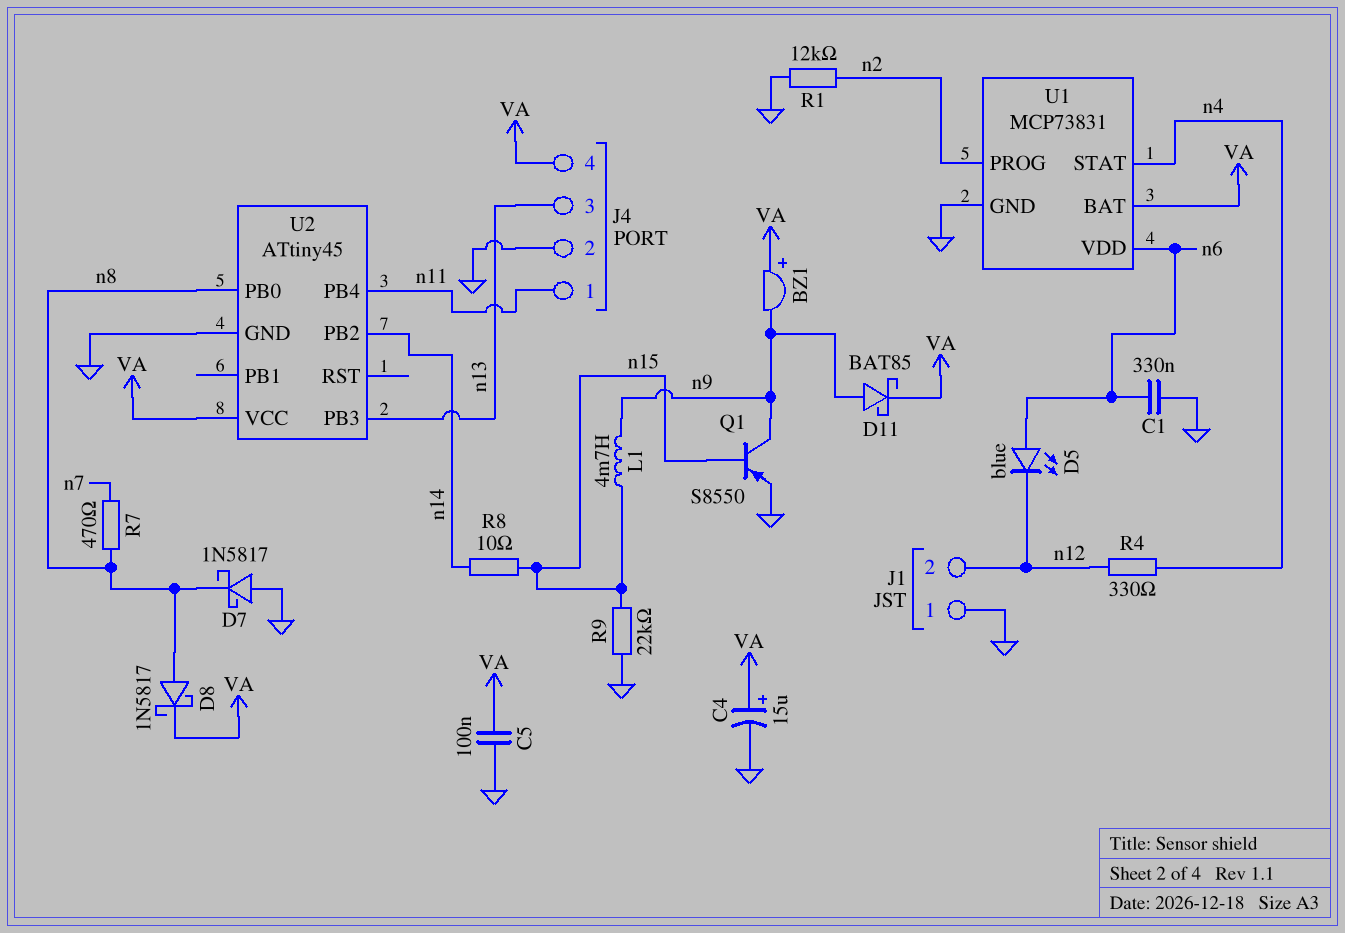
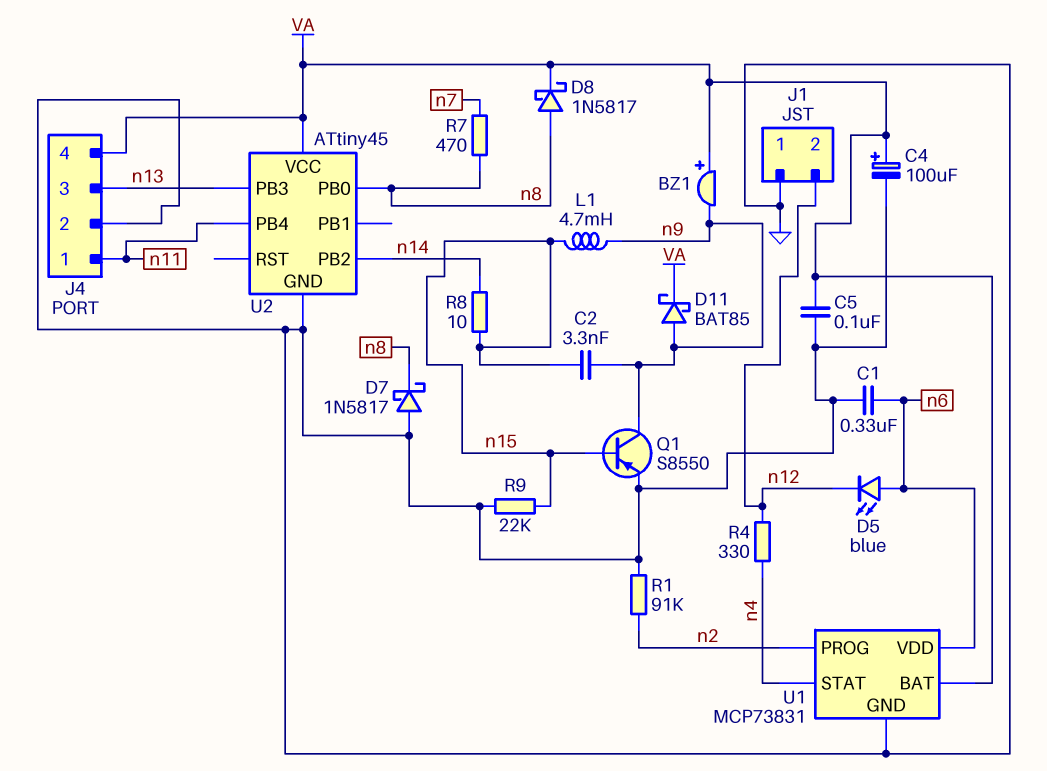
C2: none -> 3.3nF (n9, n15)
C4: 15uF (plus VA, minus GND) -> 100uF (plus VA, minus GND)
R1: 12k (GND, n2) -> 91k (GND, n2)

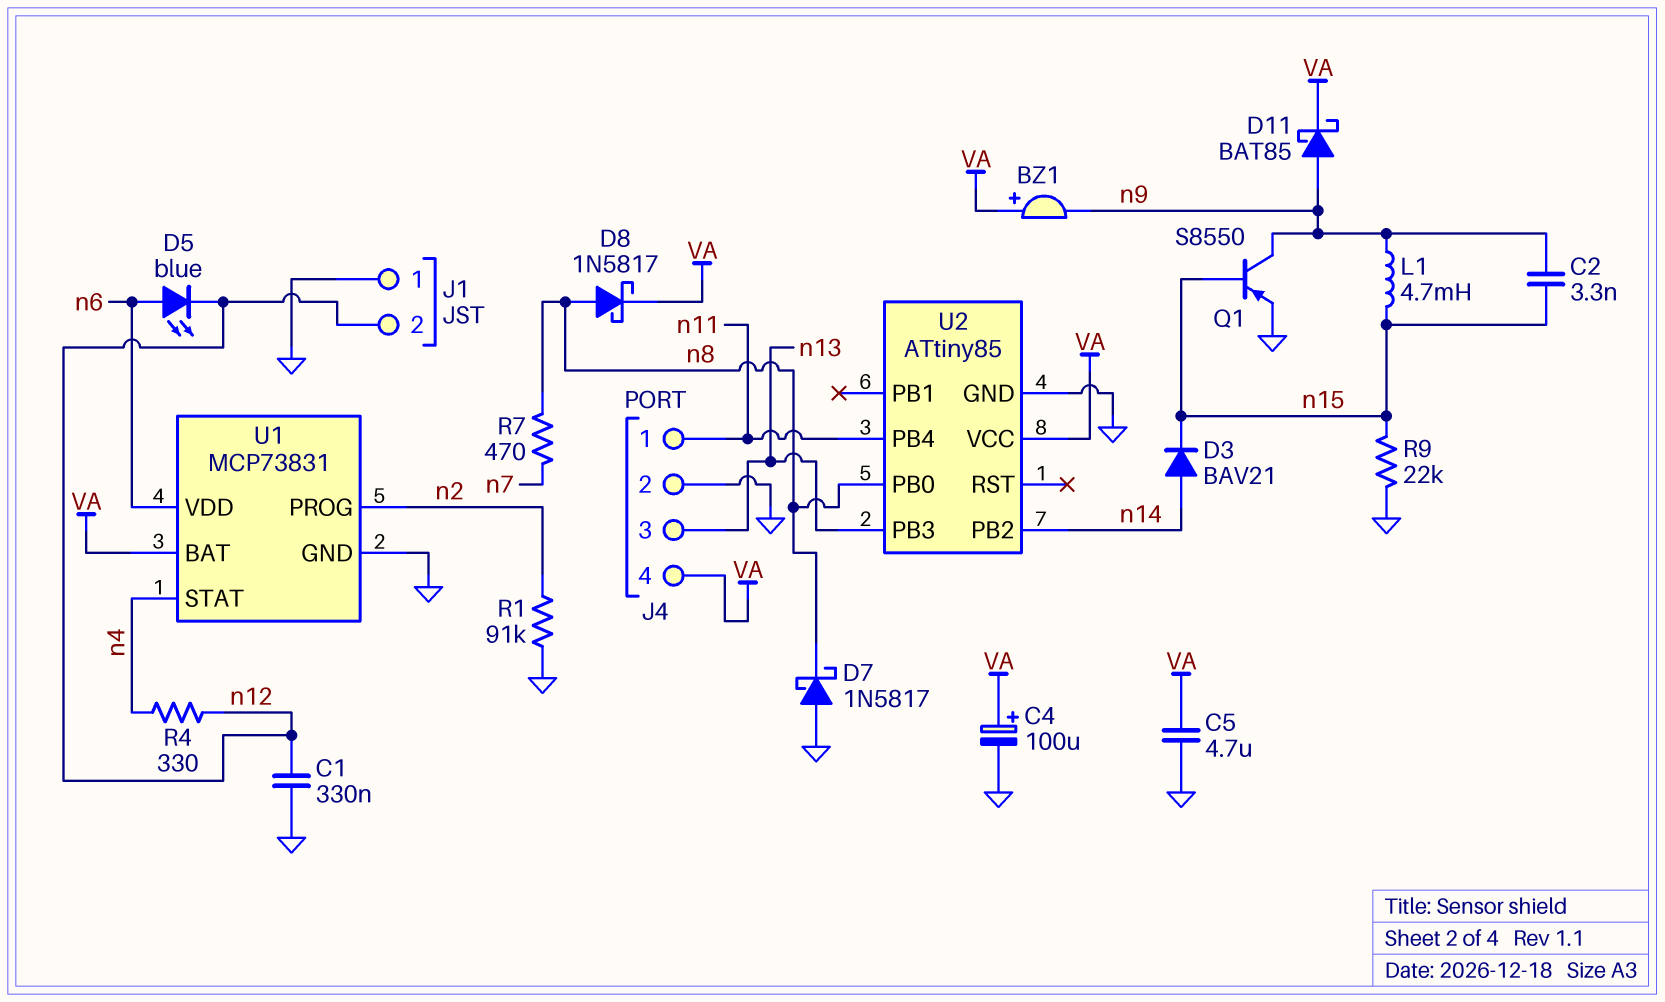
C1: 330nF (GND, n6) -> 330nF (GND, n12)
C5: 100nF (GND, VA) -> 4.7uF (GND, VA)
D3: none -> diode BAV21 (A n14, K n15)
R8: 10 (n14, n15) -> none
U2: ATtiny45 -> ATtiny85

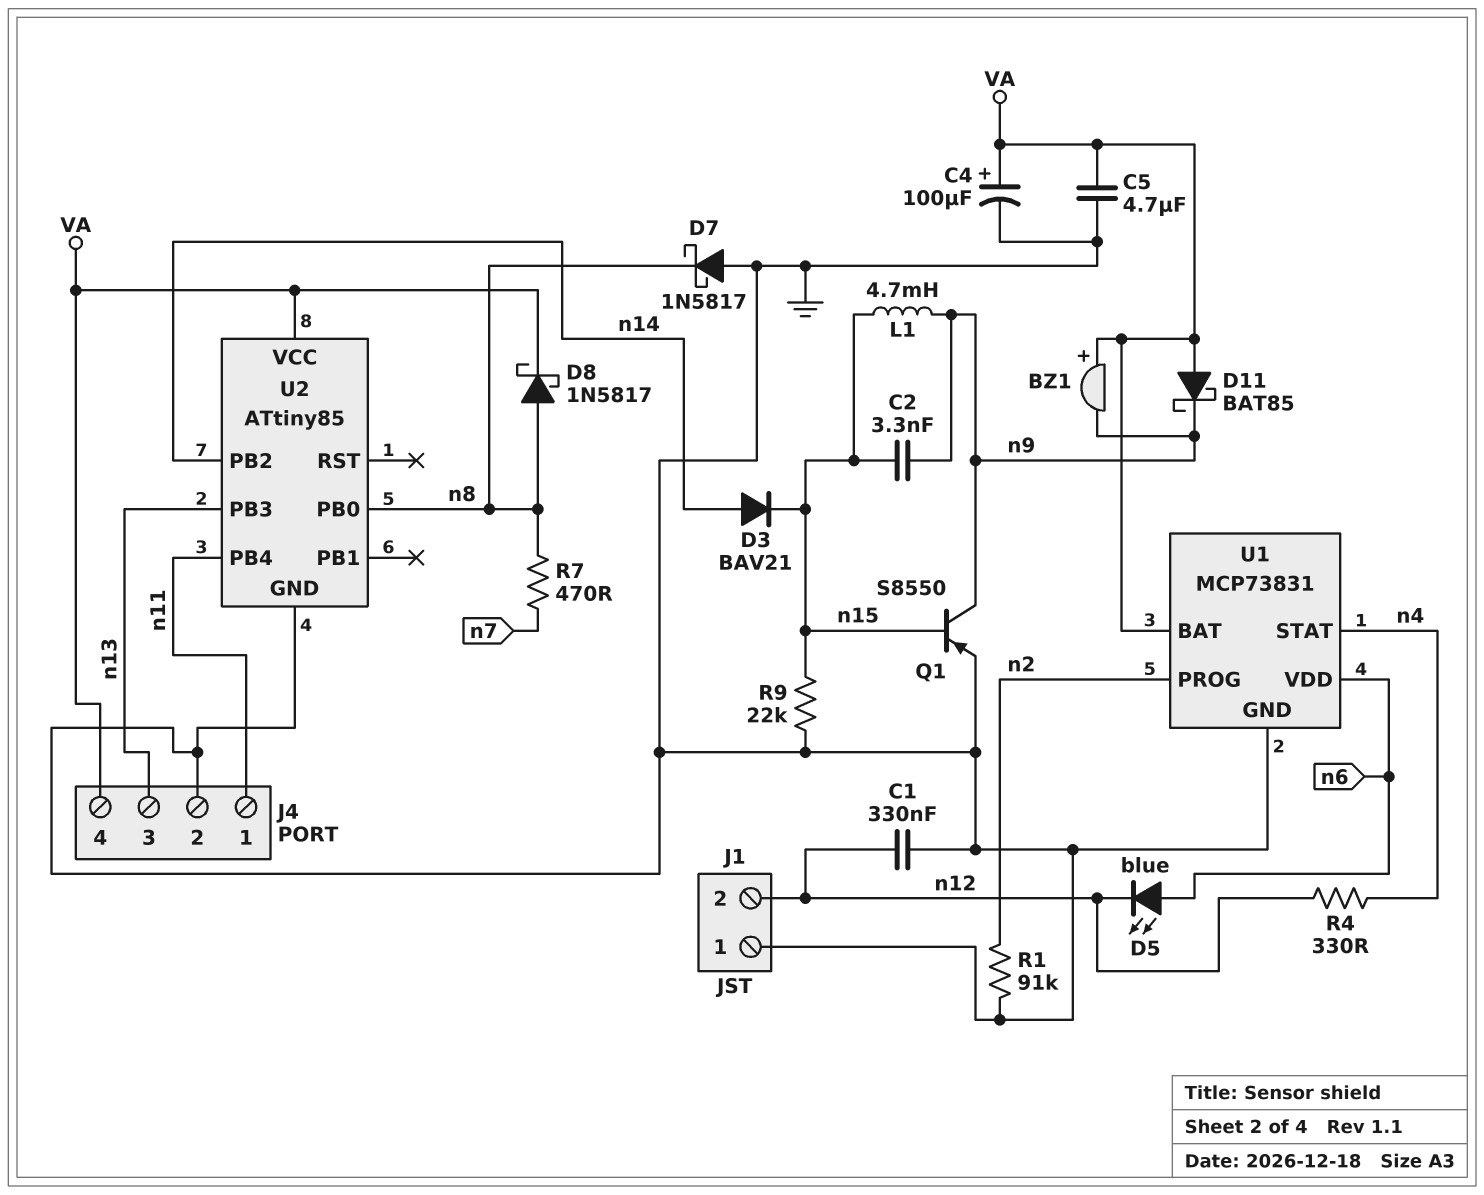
D11: schottky BAT85 (A n9, K VA) -> schottky BAT85 (A VA, K n9)

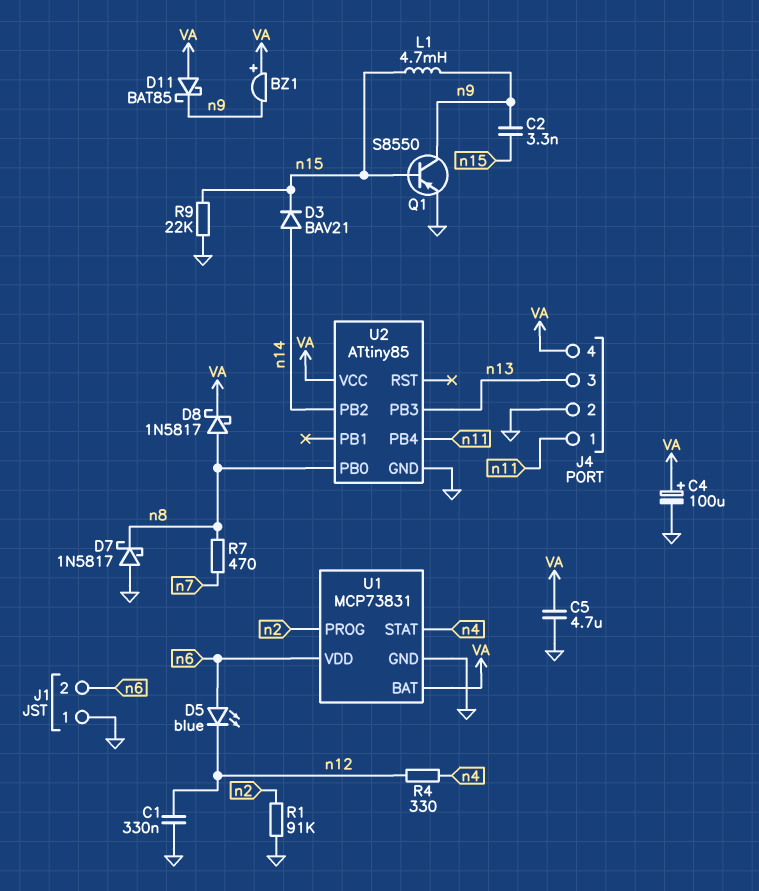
J1 pin 2: n12 -> n6

